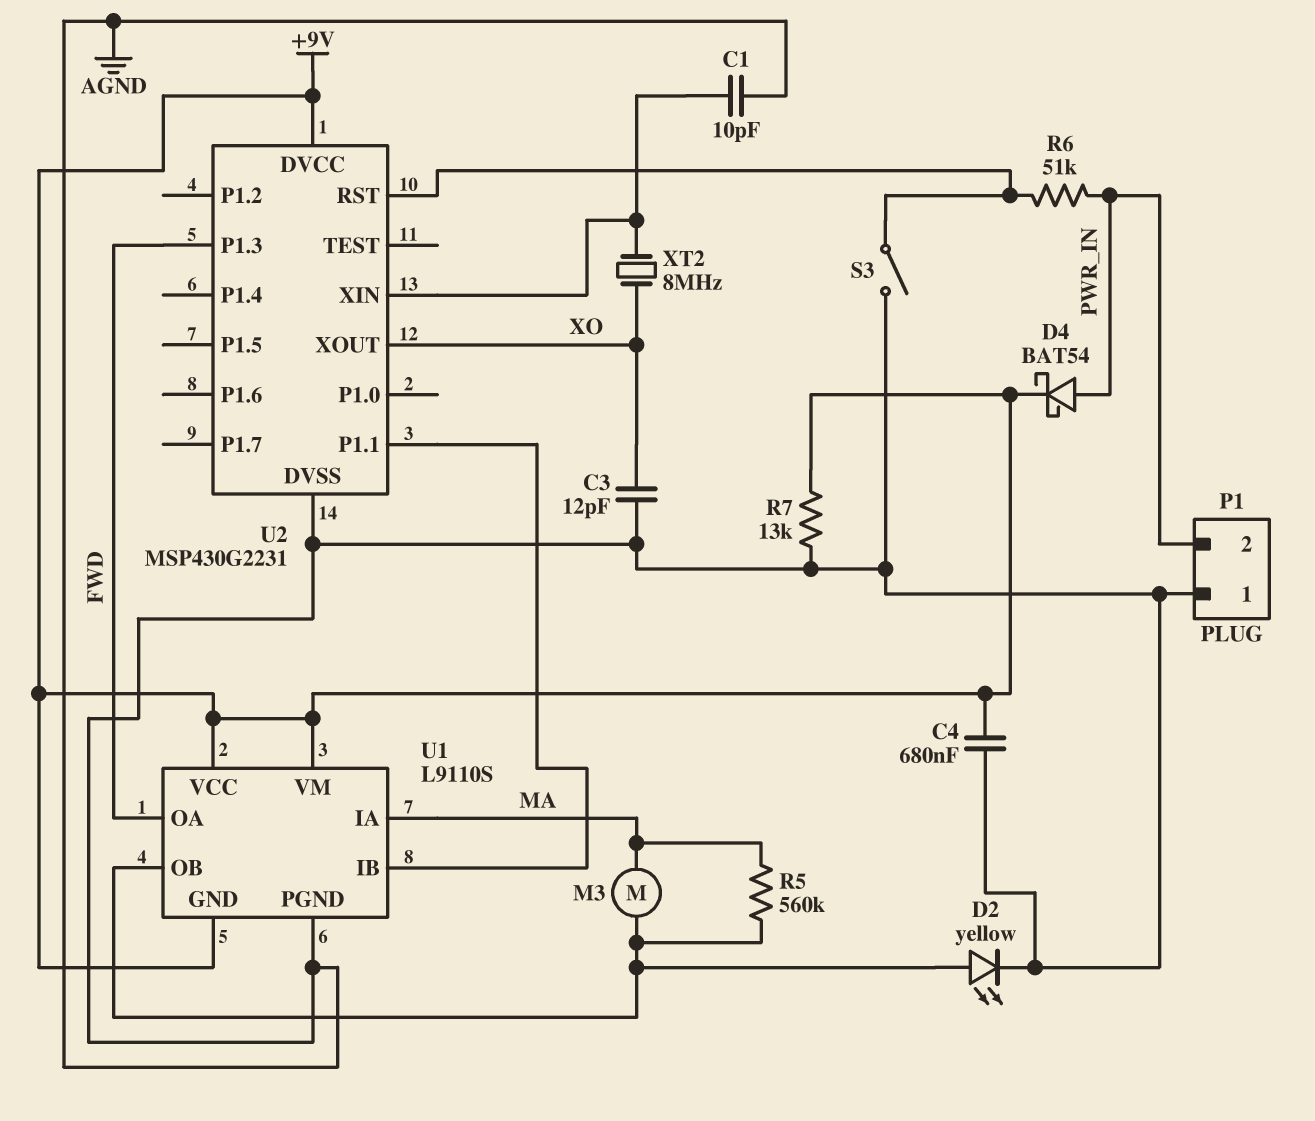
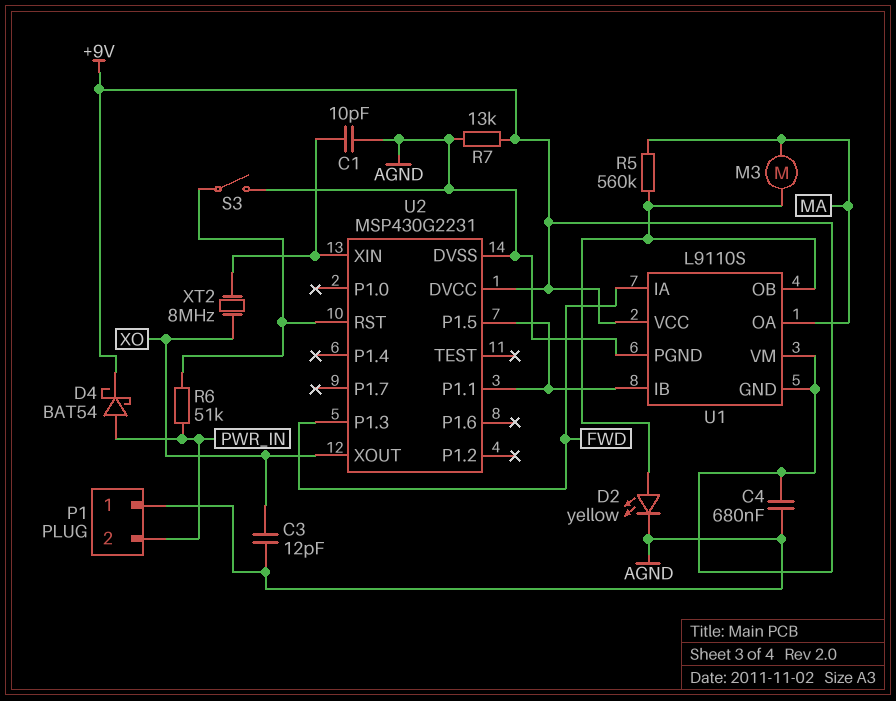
U1 pin IA: MA -> FWD
U1 pin OA: FWD -> MA
U2 pin P1.5: none -> U1/IB

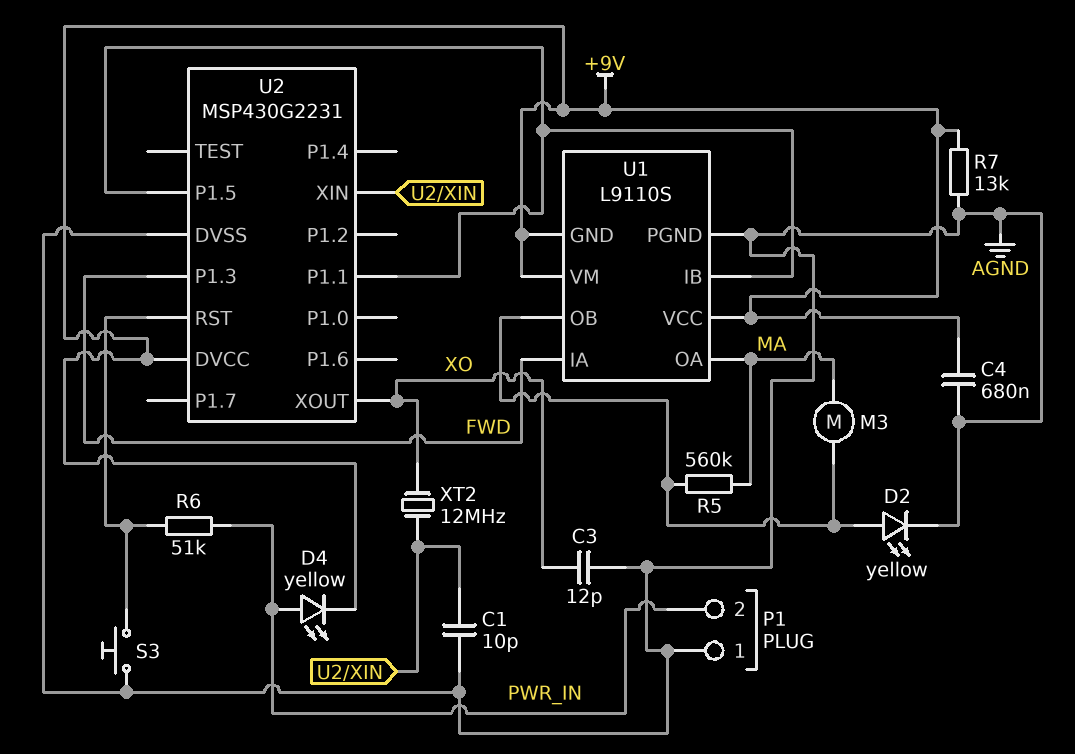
D4: schottky BAT54 (A PWR_IN, K +9V) -> LED yellow (A PWR_IN, K +9V)
S3: switch (AGND, U2/RST) -> button (AGND, U2/RST)
XT2: 8MHz (U2/XIN, XO) -> 12MHz (U2/XIN, XO)

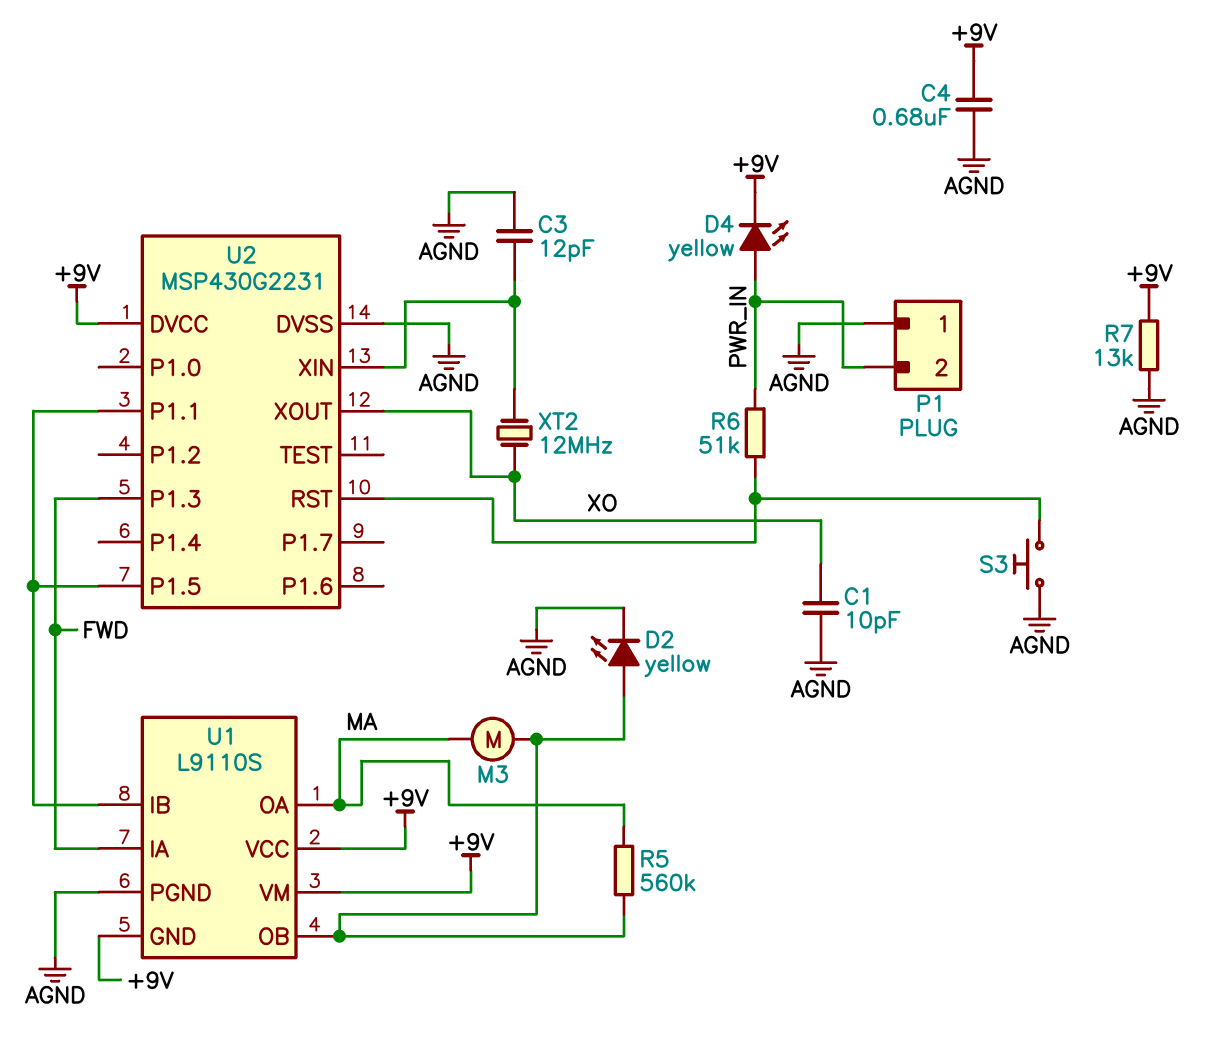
C1: 10pF (AGND, U2/XIN) -> 10pF (AGND, XO)
C3: 12pF (AGND, XO) -> 12pF (AGND, U2/XIN)

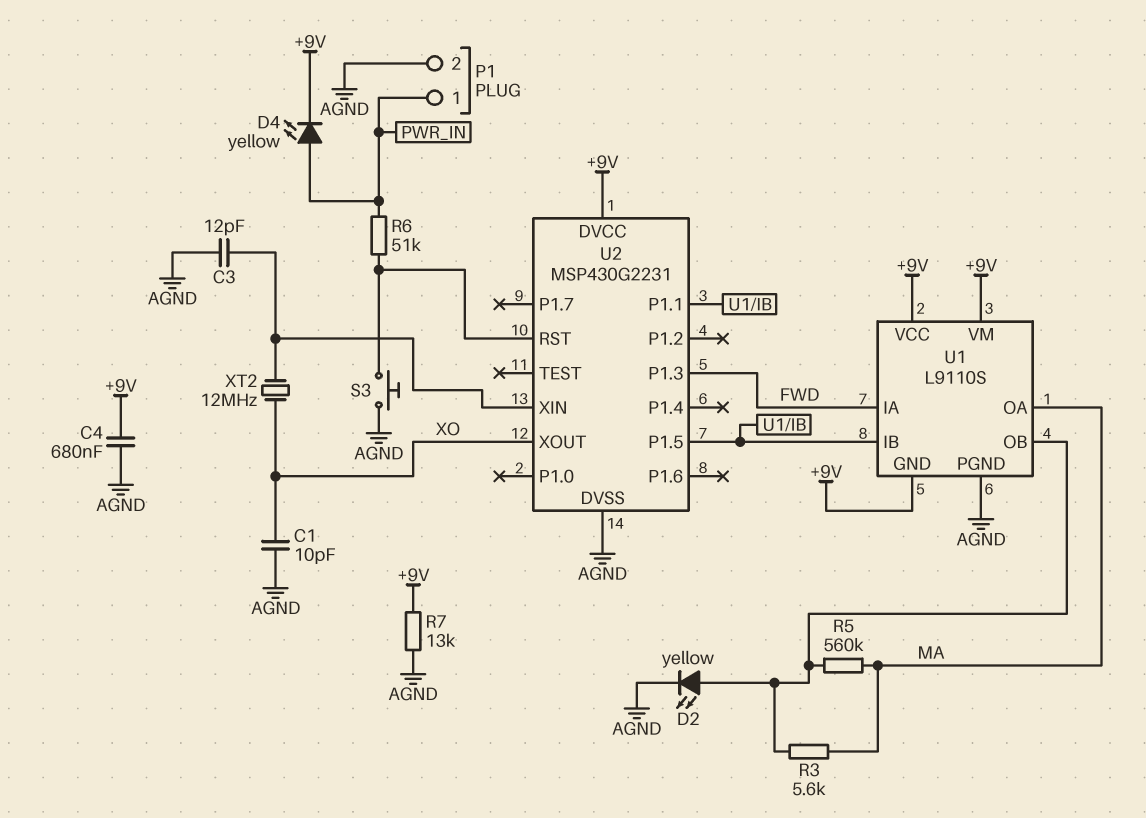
M3: motor (MA, U1/OB) -> none
P1 pin 1: AGND -> PWR_IN
P1 pin 2: PWR_IN -> AGND
R3: none -> 5.6k (MA, U1/OB)

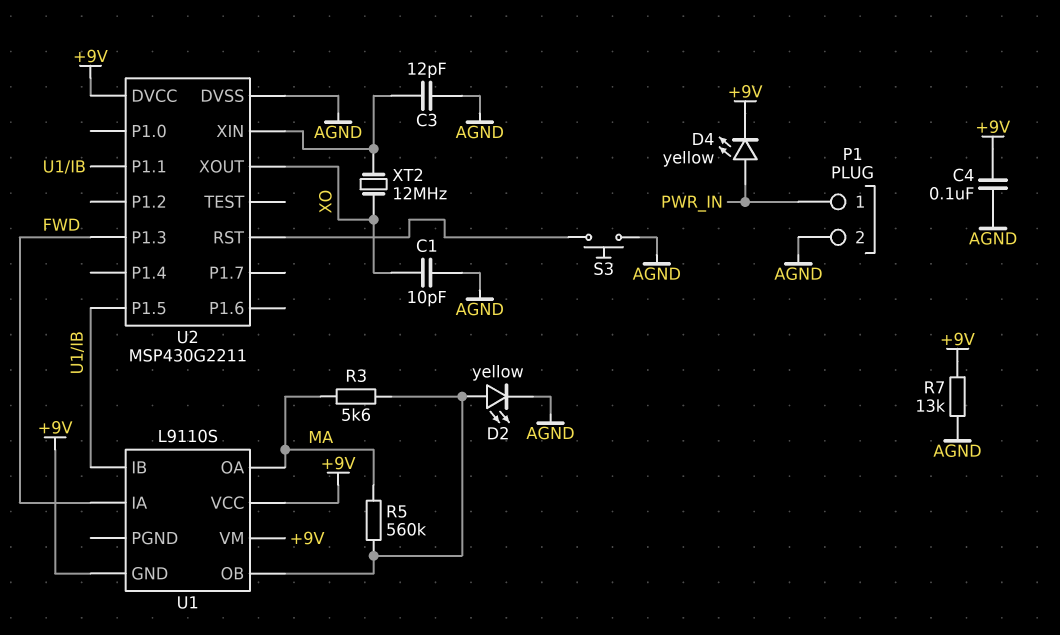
C4: 680nF (+9V, AGND) -> 100nF (+9V, AGND)
R6: 51k (PWR_IN, U2/RST) -> none
U1 pin PGND: AGND -> none
U2: MSP430G2231 -> MSP430G2211

